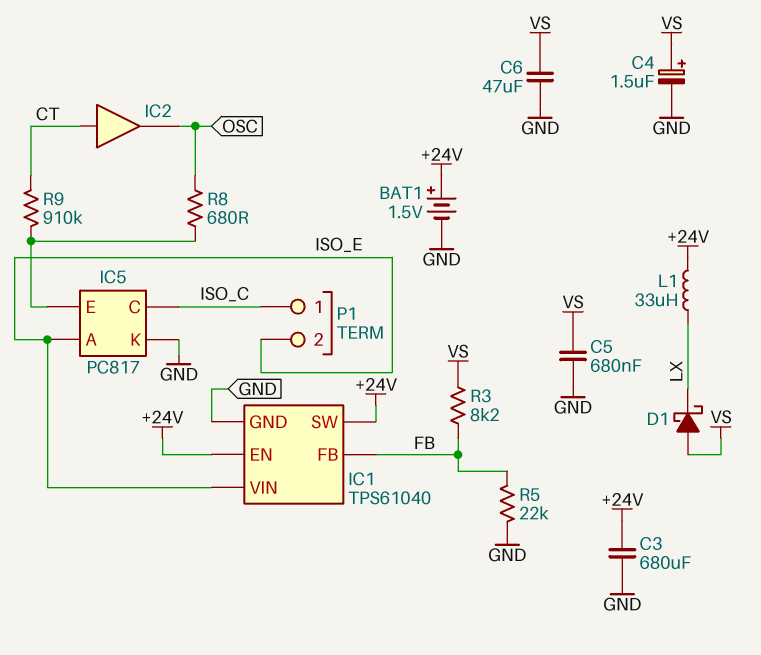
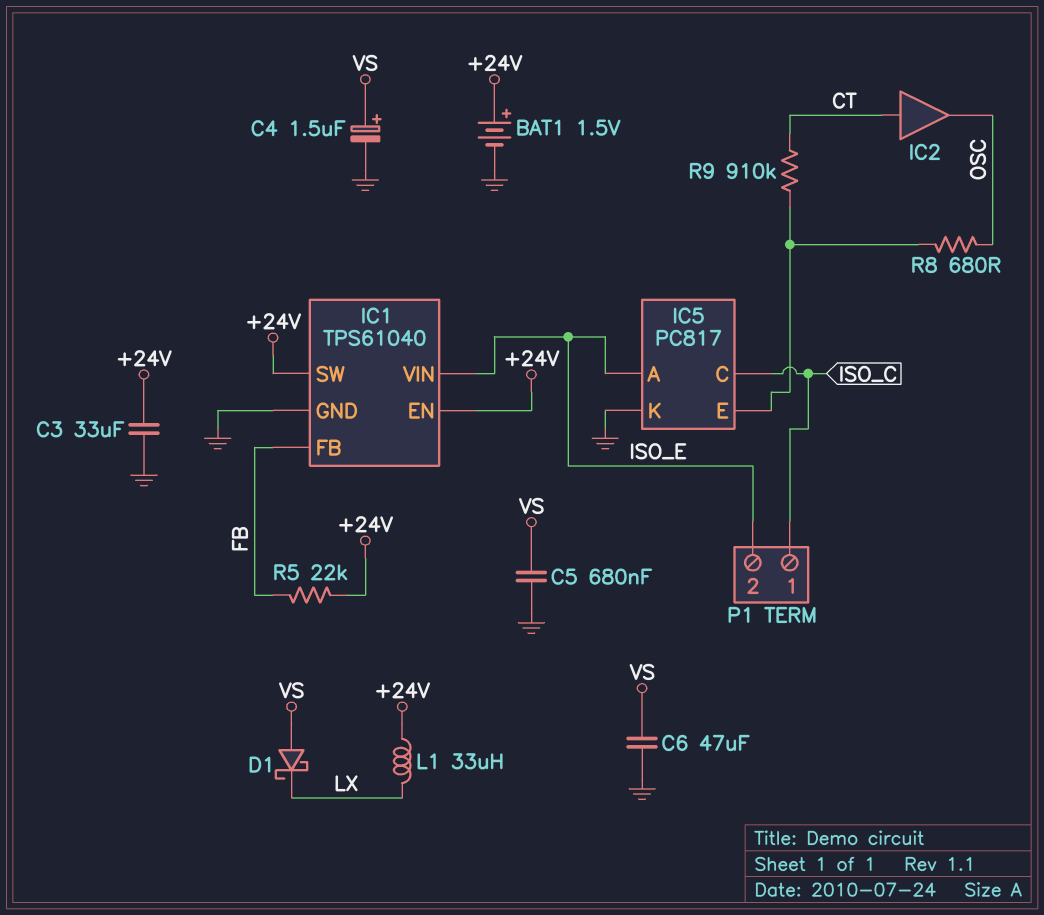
C3: 680uF (+24V, GND) -> 33uF (+24V, GND)
R3: 8.2k (FB, VS) -> none
R5: 22k (FB, GND) -> 22k (+24V, FB)

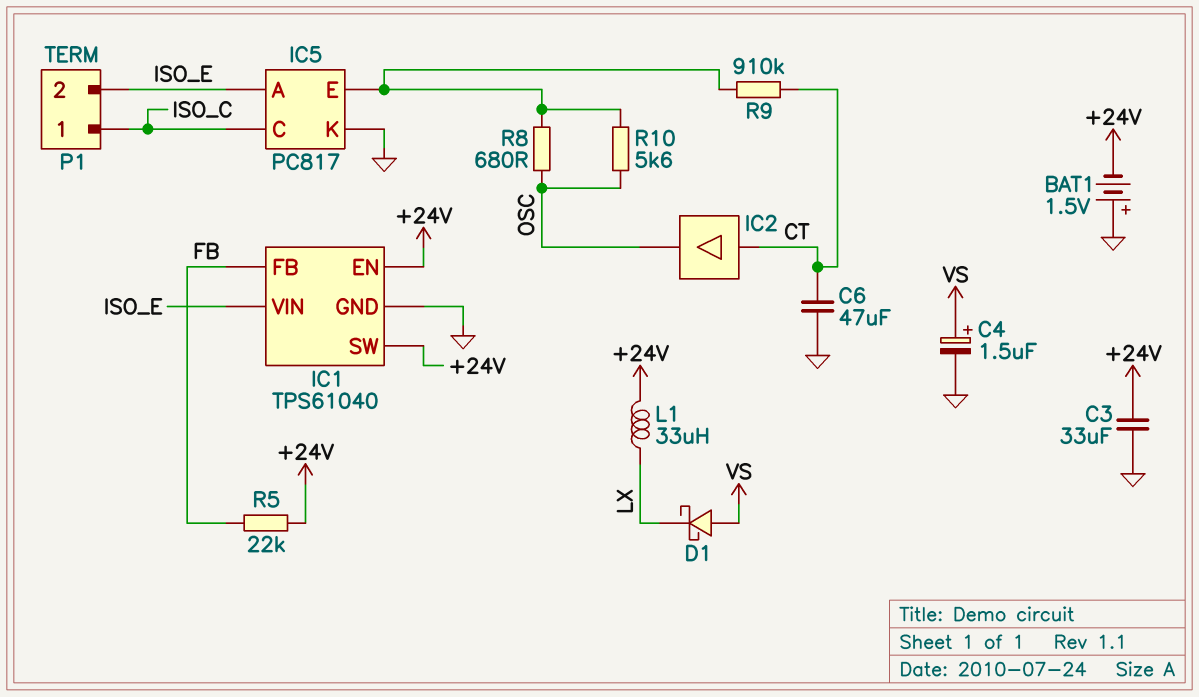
BAT1: 1.5V (plus +24V, minus GND) -> 1.5V (plus GND, minus +24V)
C5: 680nF (GND, VS) -> none
C6: 47uF (GND, VS) -> 47uF (CT, GND)
R10: none -> 5.6k (IC5/E, OSC)

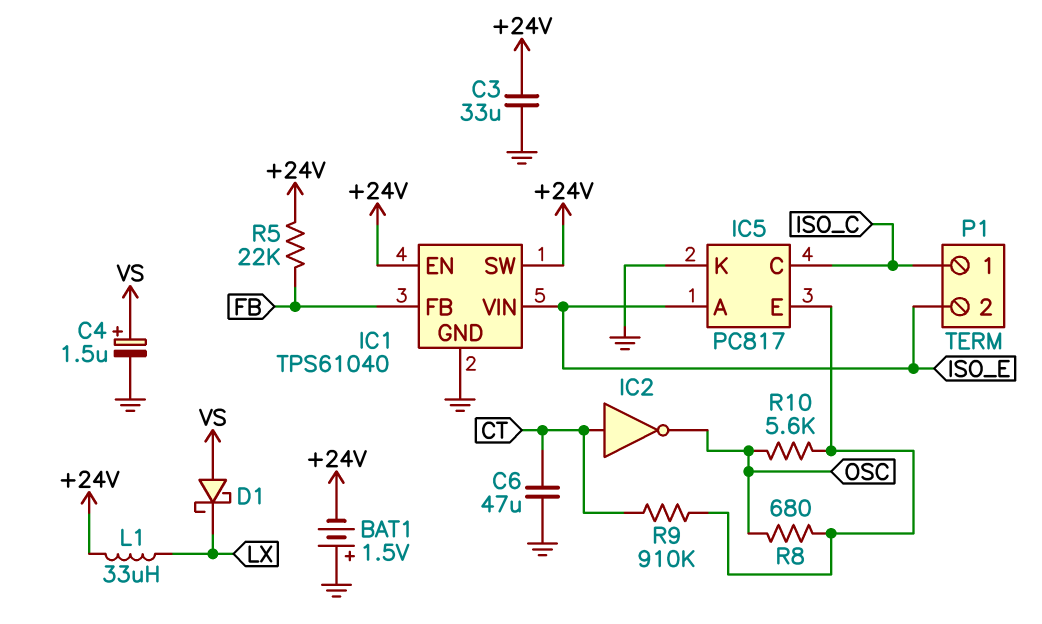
IC2: buffer (in CT, out OSC) -> NOT (in CT, out OSC)

